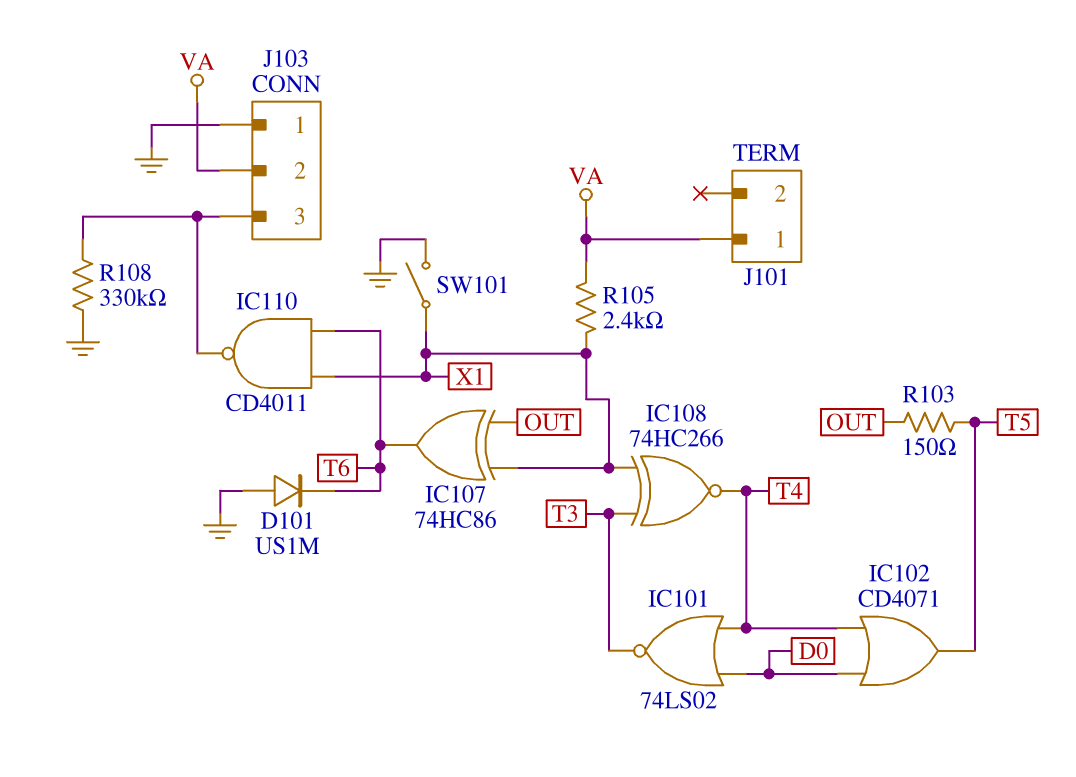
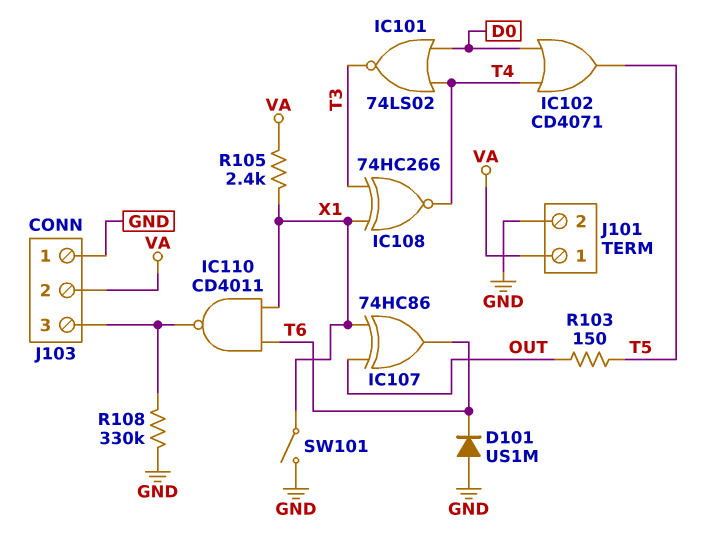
J101 pin 2: none -> GND

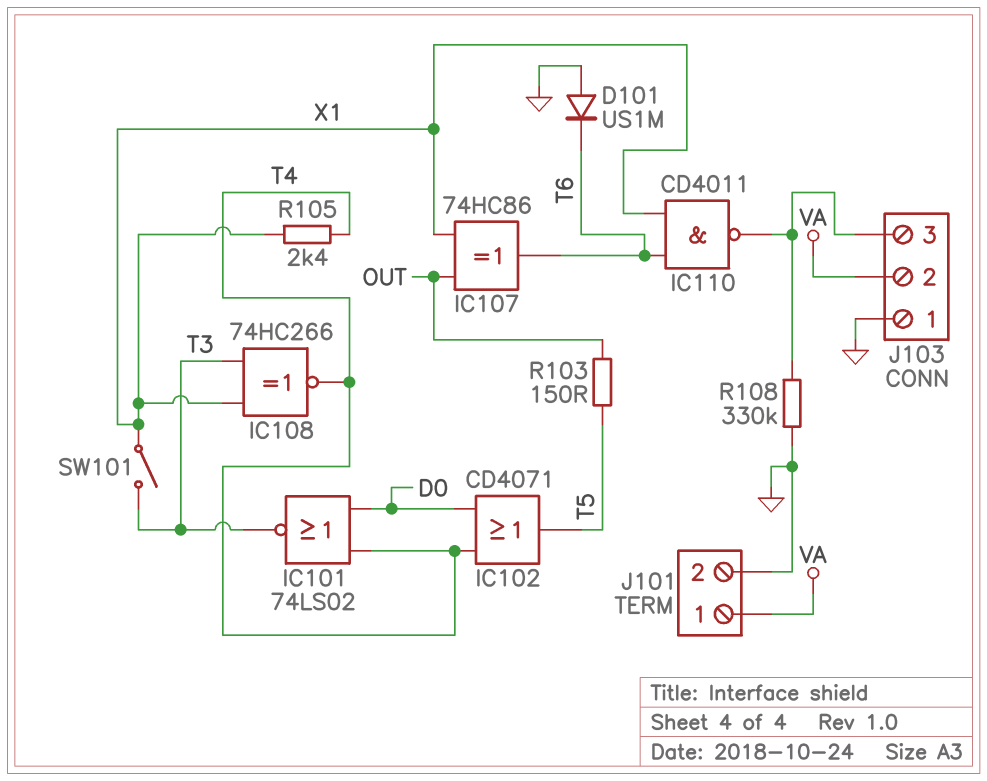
R105: 2.4k (VA, X1) -> 2.4k (T4, X1)
SW101: switch (GND, X1) -> switch (T3, X1)

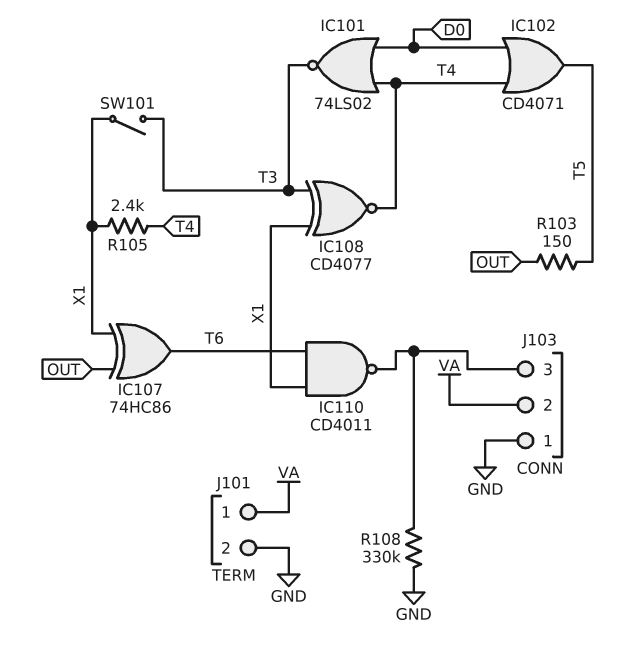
D101: diode US1M (A GND, K T6) -> none
IC108: XNOR 74HC266 (in T3, in X1, out T4) -> XNOR CD4077 (in T3, in X1, out T4)

